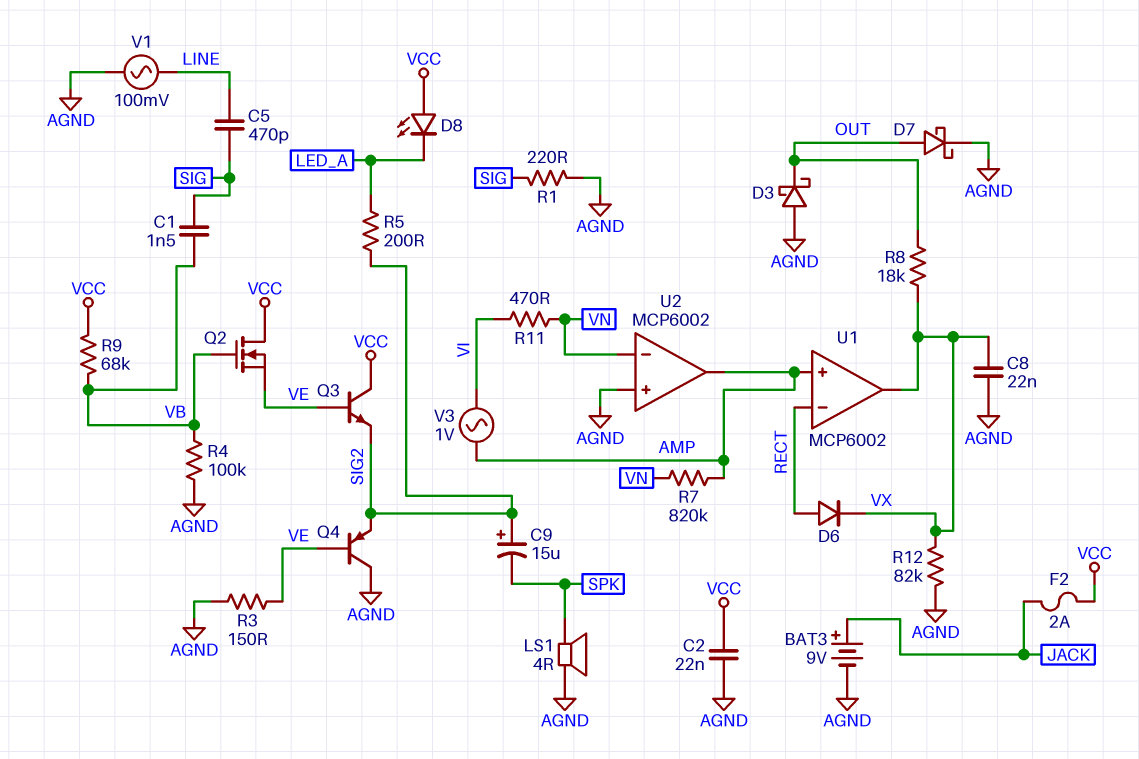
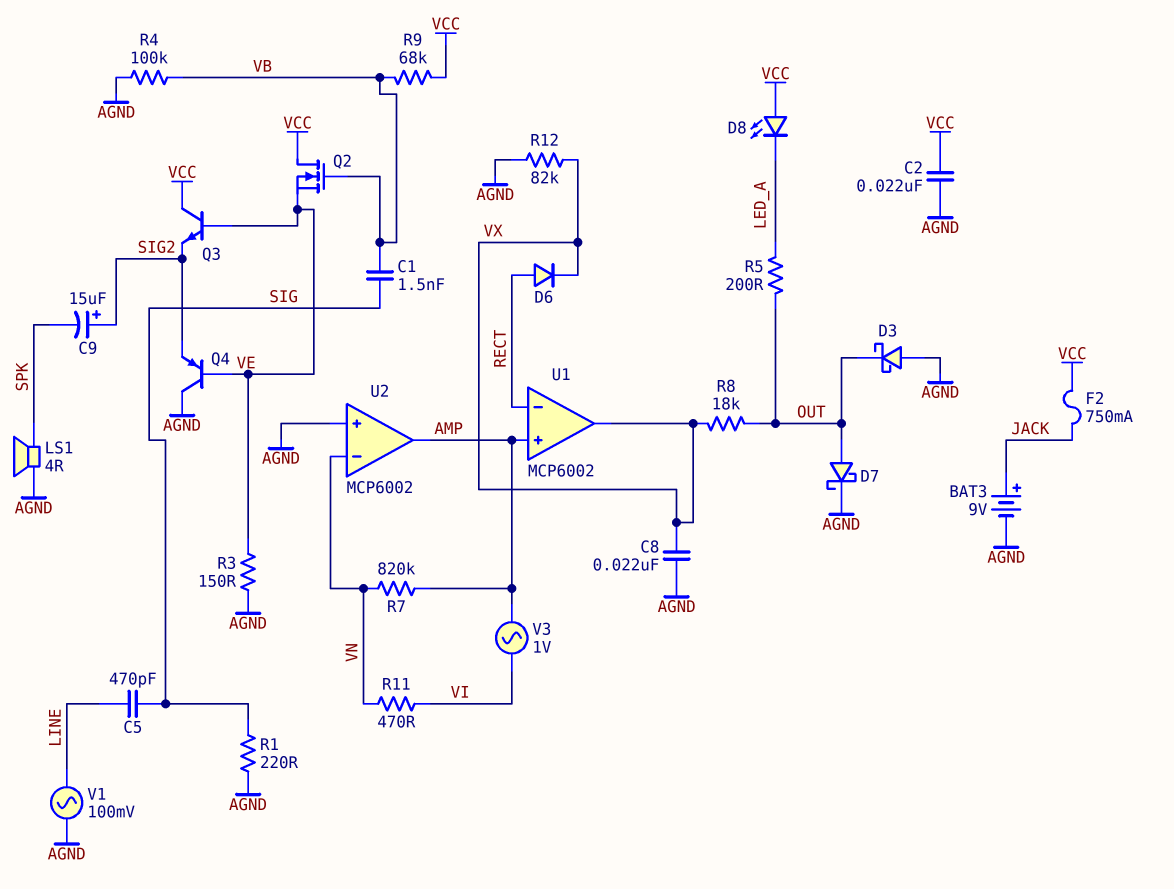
F2: 2A (JACK, VCC) -> 750mA (JACK, VCC)
R5: 200 (LED_A, SIG2) -> 200 (LED_A, OUT)

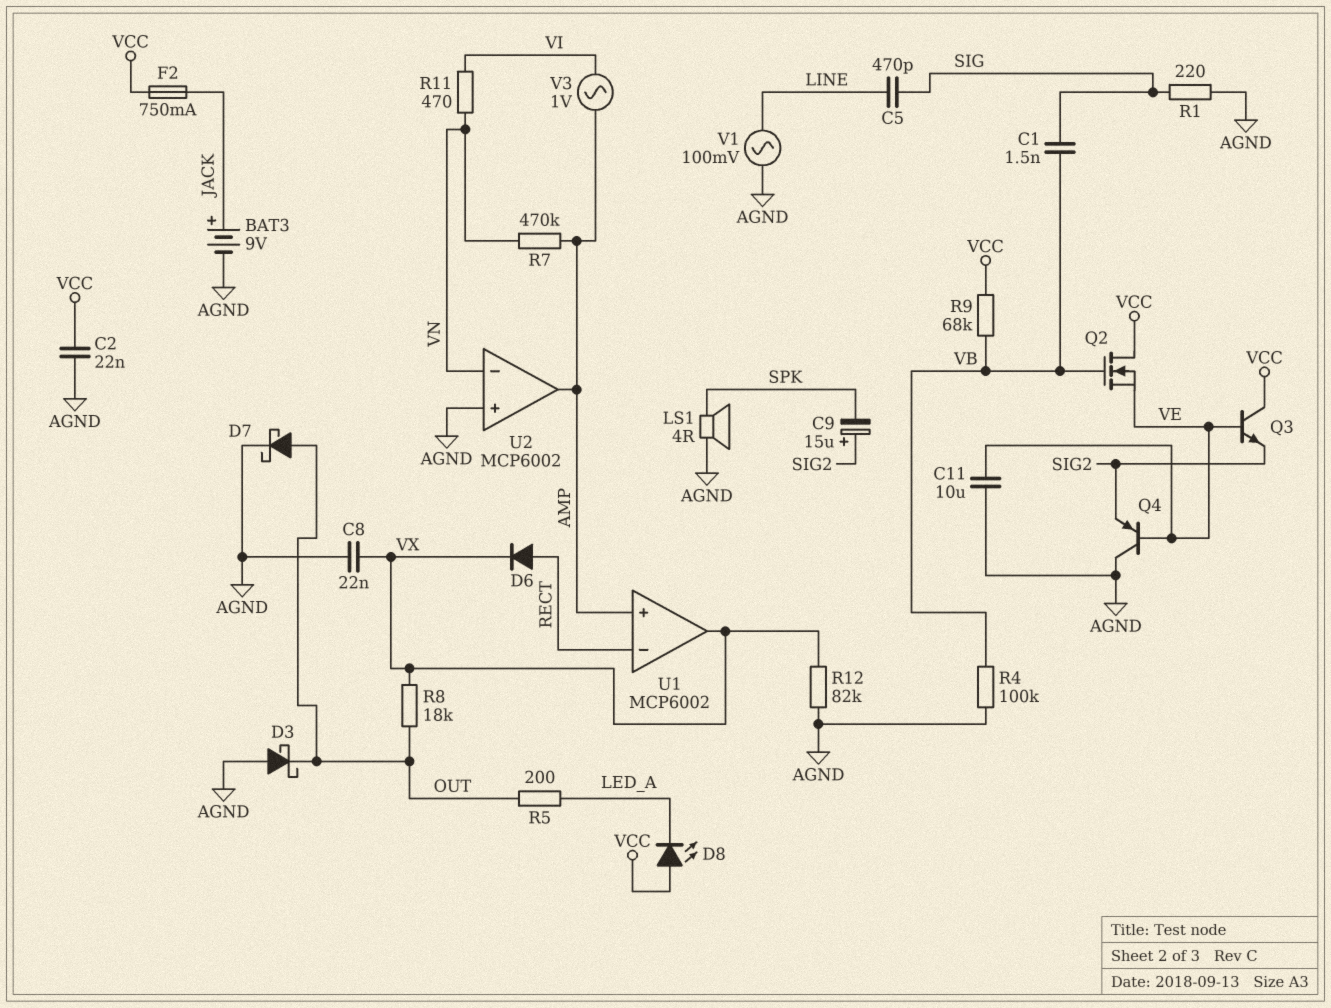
C11: none -> 10uF (AGND, VE)
R3: 150 (AGND, VE) -> none
R7: 820k (AMP, VN) -> 470k (AMP, VN)

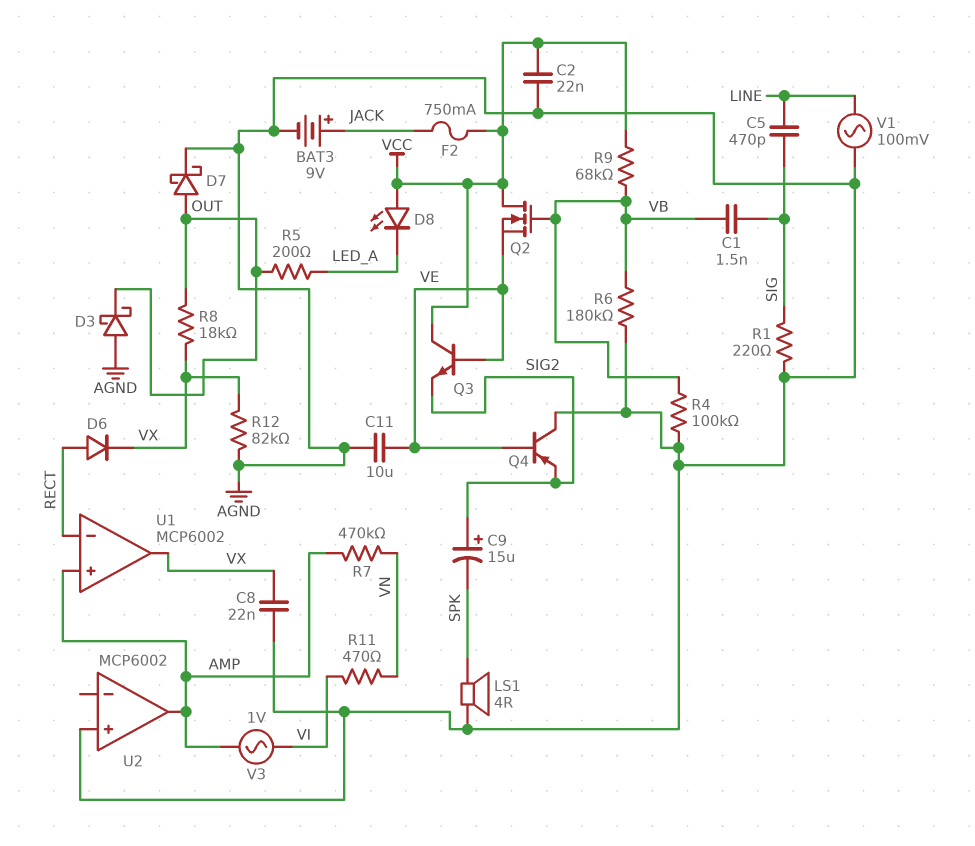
R6: none -> 180k (AGND, VB)
U2 pin in-: VN -> none

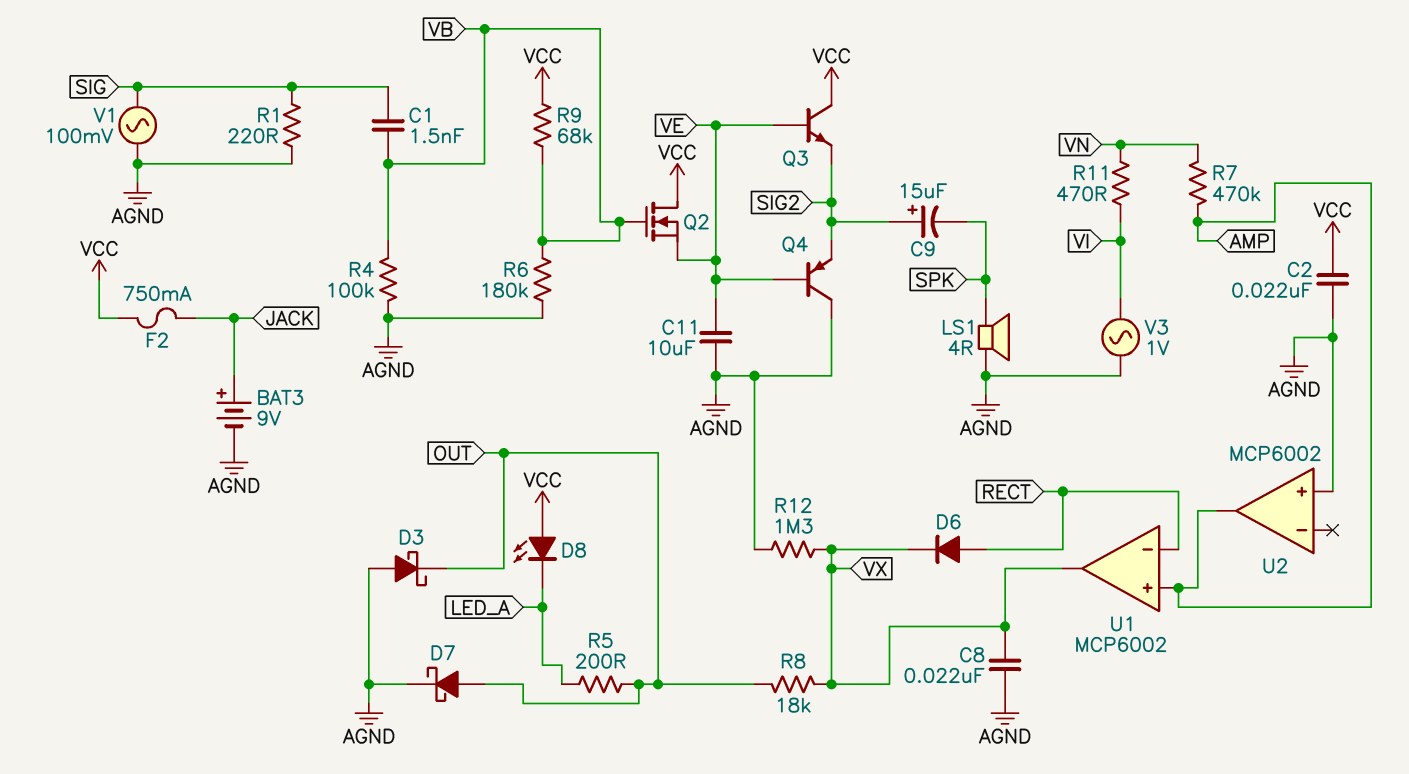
C5: 470pF (LINE, SIG) -> none
R12: 82k (AGND, VX) -> 1.3M (AGND, VX)
V1: AC 100mV (AGND, LINE) -> AC 100mV (AGND, SIG)
V3: AC 1V (AMP, VI) -> AC 1V (AGND, VI)

